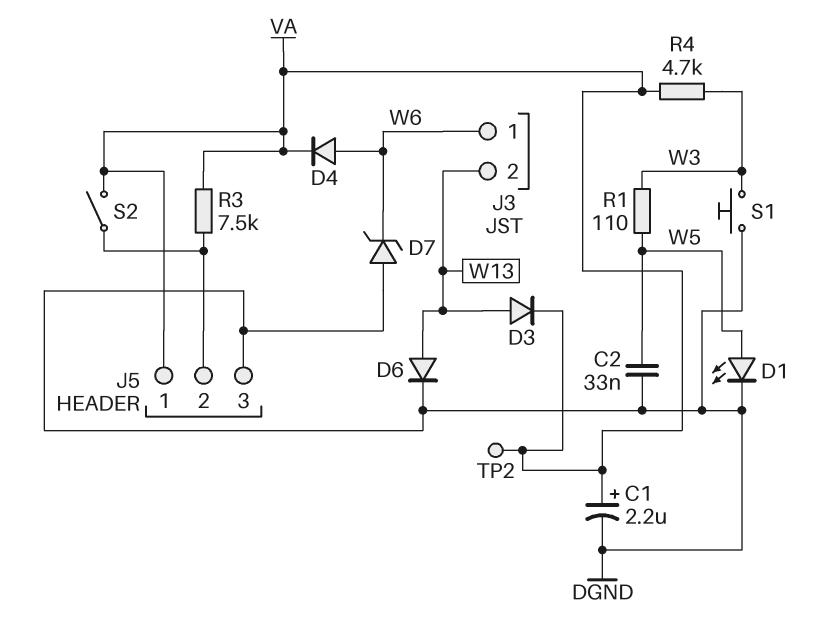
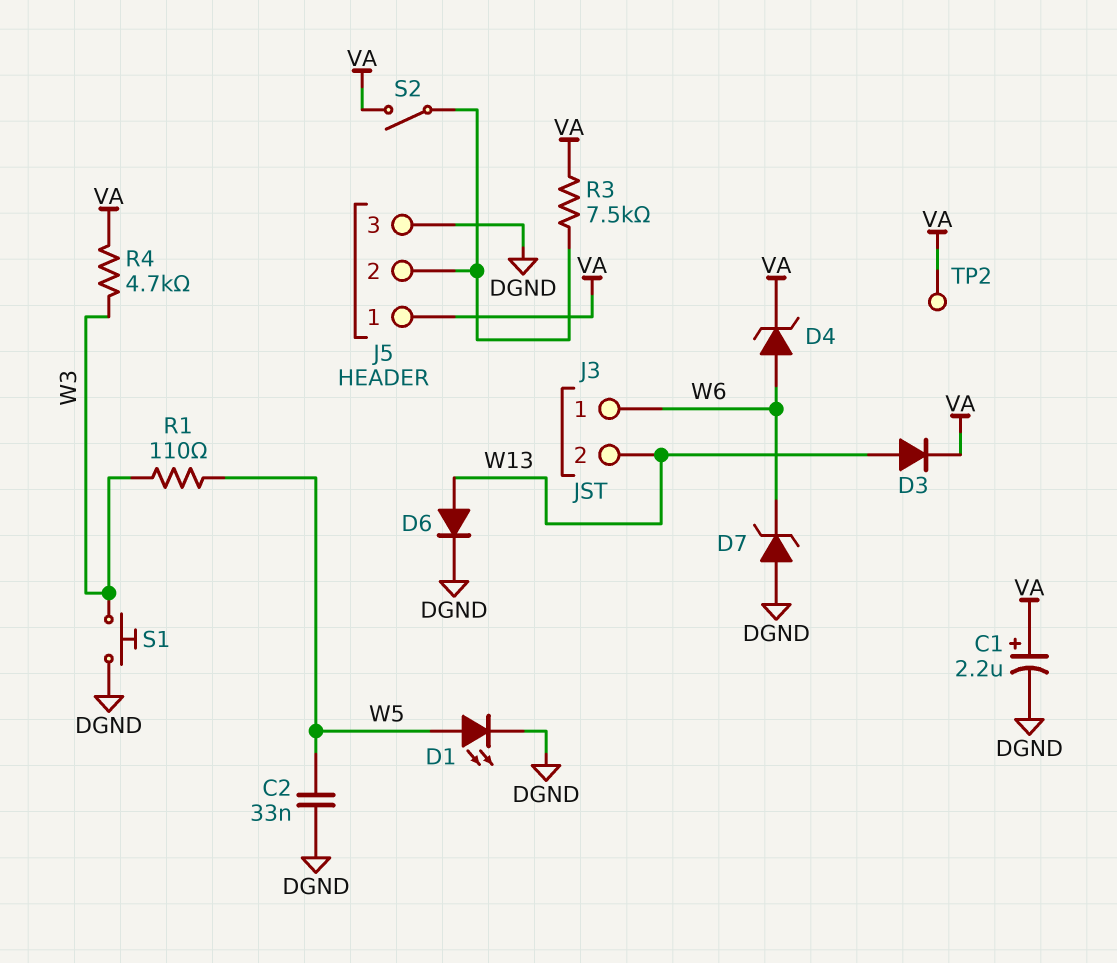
D4: diode (A W6, K VA) -> zener (A W6, K VA)

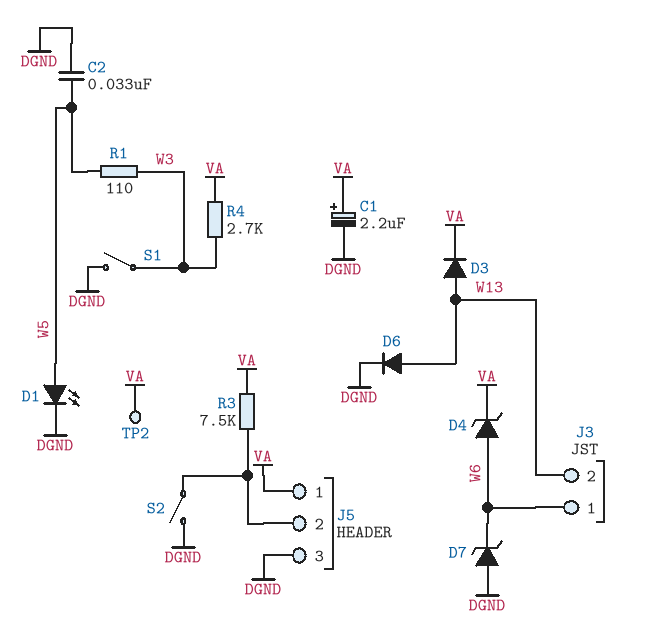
R4: 4.7k (VA, W3) -> 2.7k (VA, W3)
S1: button (DGND, W3) -> switch (DGND, W3)
S2: switch (J5/2, VA) -> switch (DGND, J5/2)

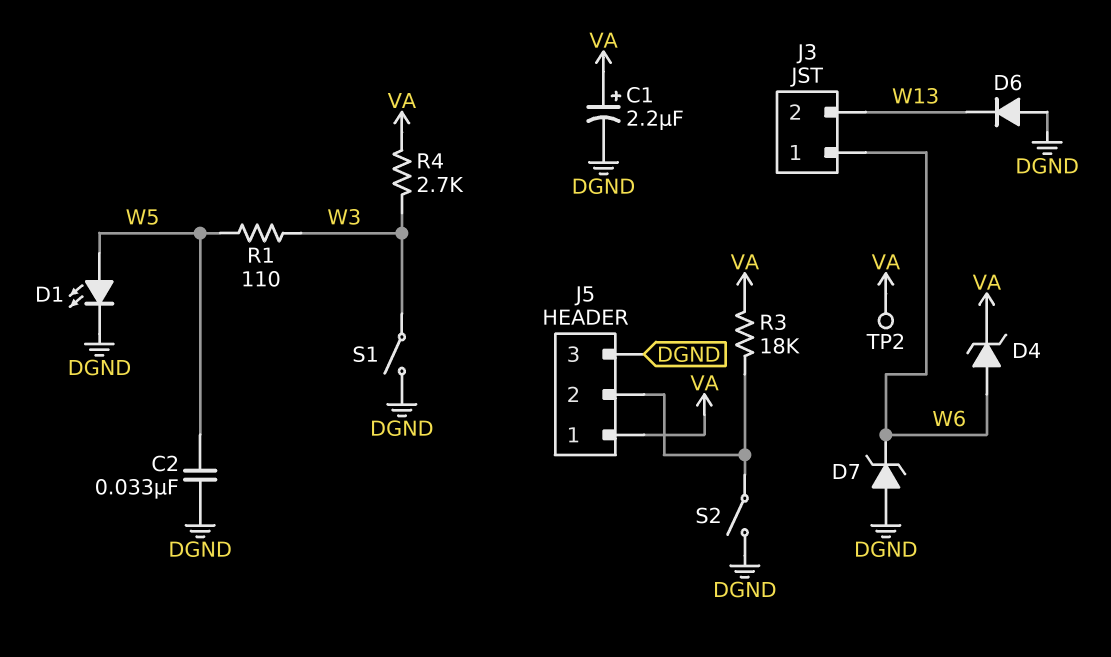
D3: diode (A W13, K VA) -> none
D6: diode (A W13, K DGND) -> diode (A DGND, K W13)
R3: 7.5k (J5/2, VA) -> 18k (J5/2, VA)

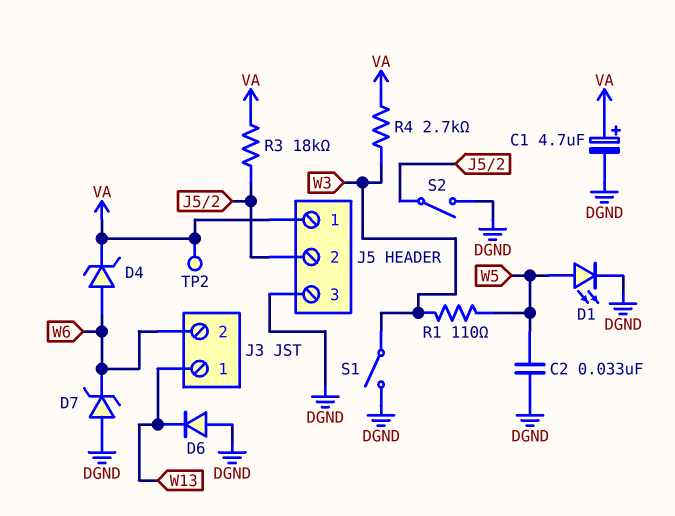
C1: 2.2uF (plus VA, minus DGND) -> 4.7uF (plus VA, minus DGND)
J3 pin 1: W6 -> W13
J3 pin 2: W13 -> W6

